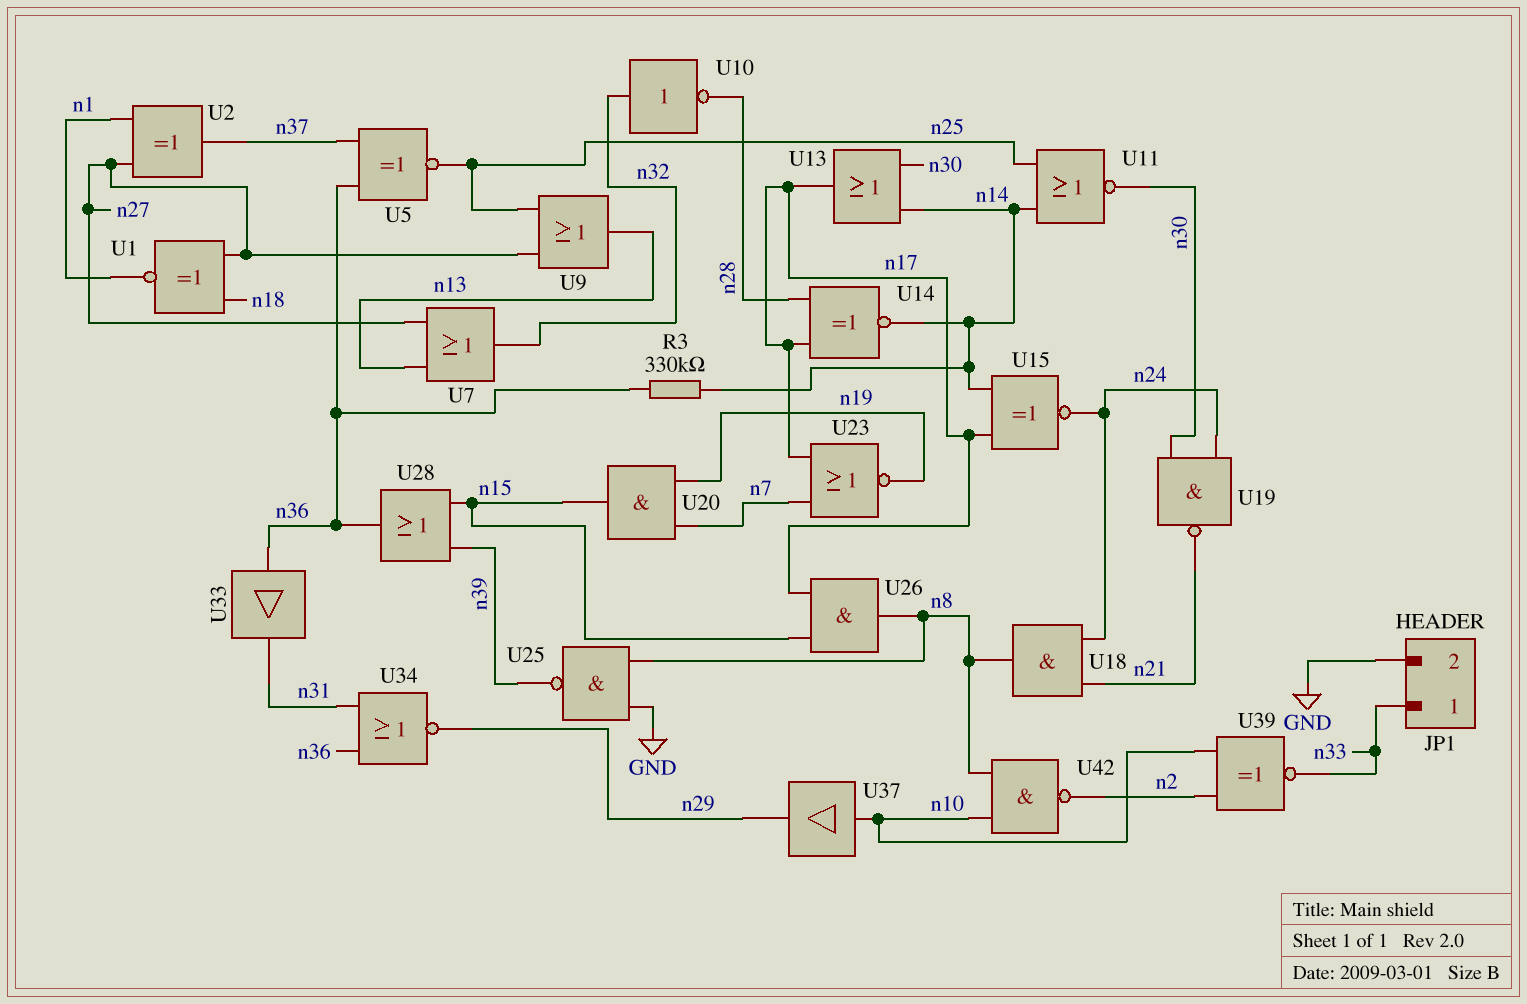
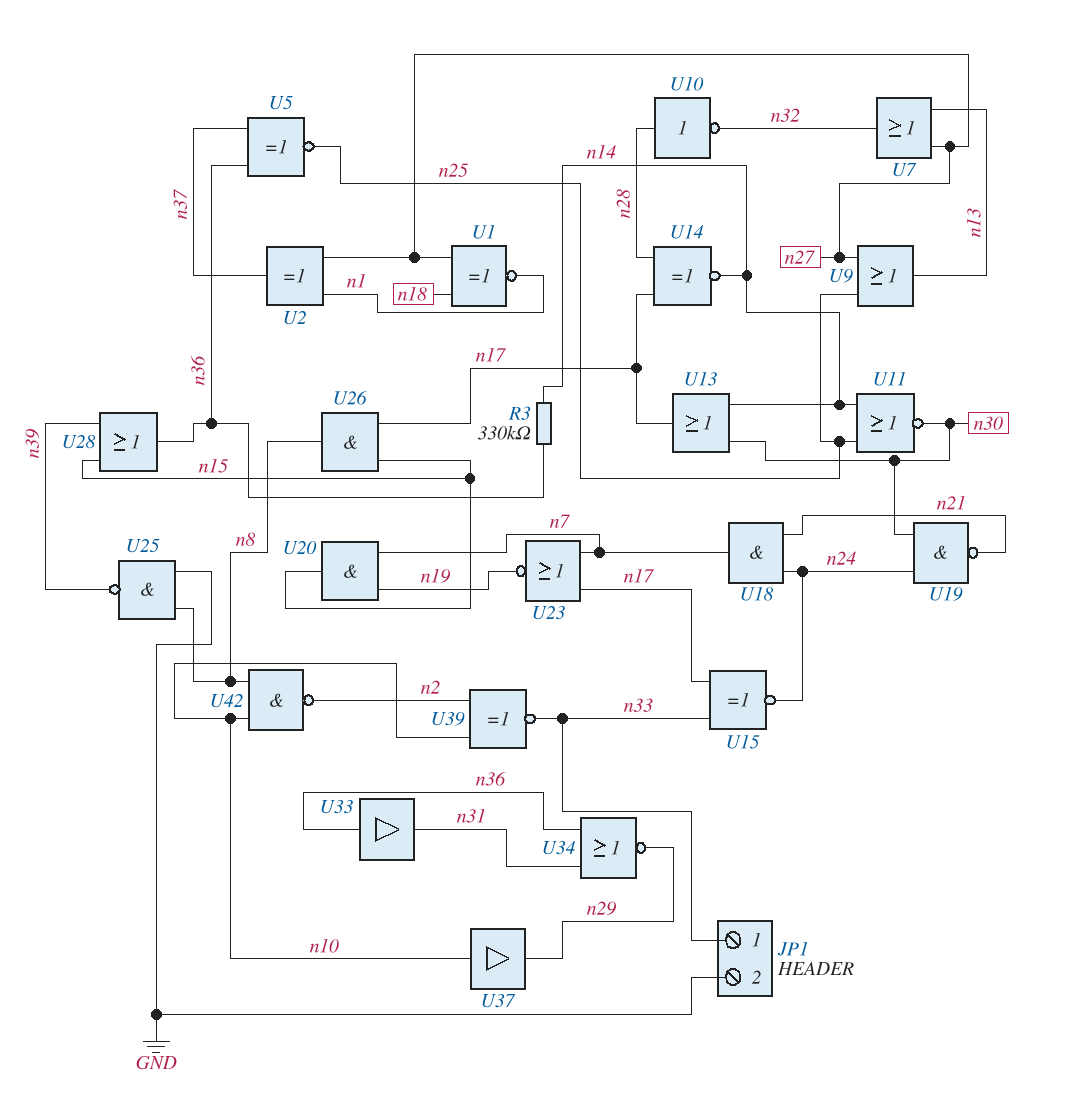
U10: NOT (in n32, out n28) -> NOT (in n28, out n32)
U15: XNOR (in n14, in n17, out n24) -> XNOR (in n17, in n33, out n24)
U18: AND (in n21, in n24, out n8) -> AND (in n21, in n24, out n7)

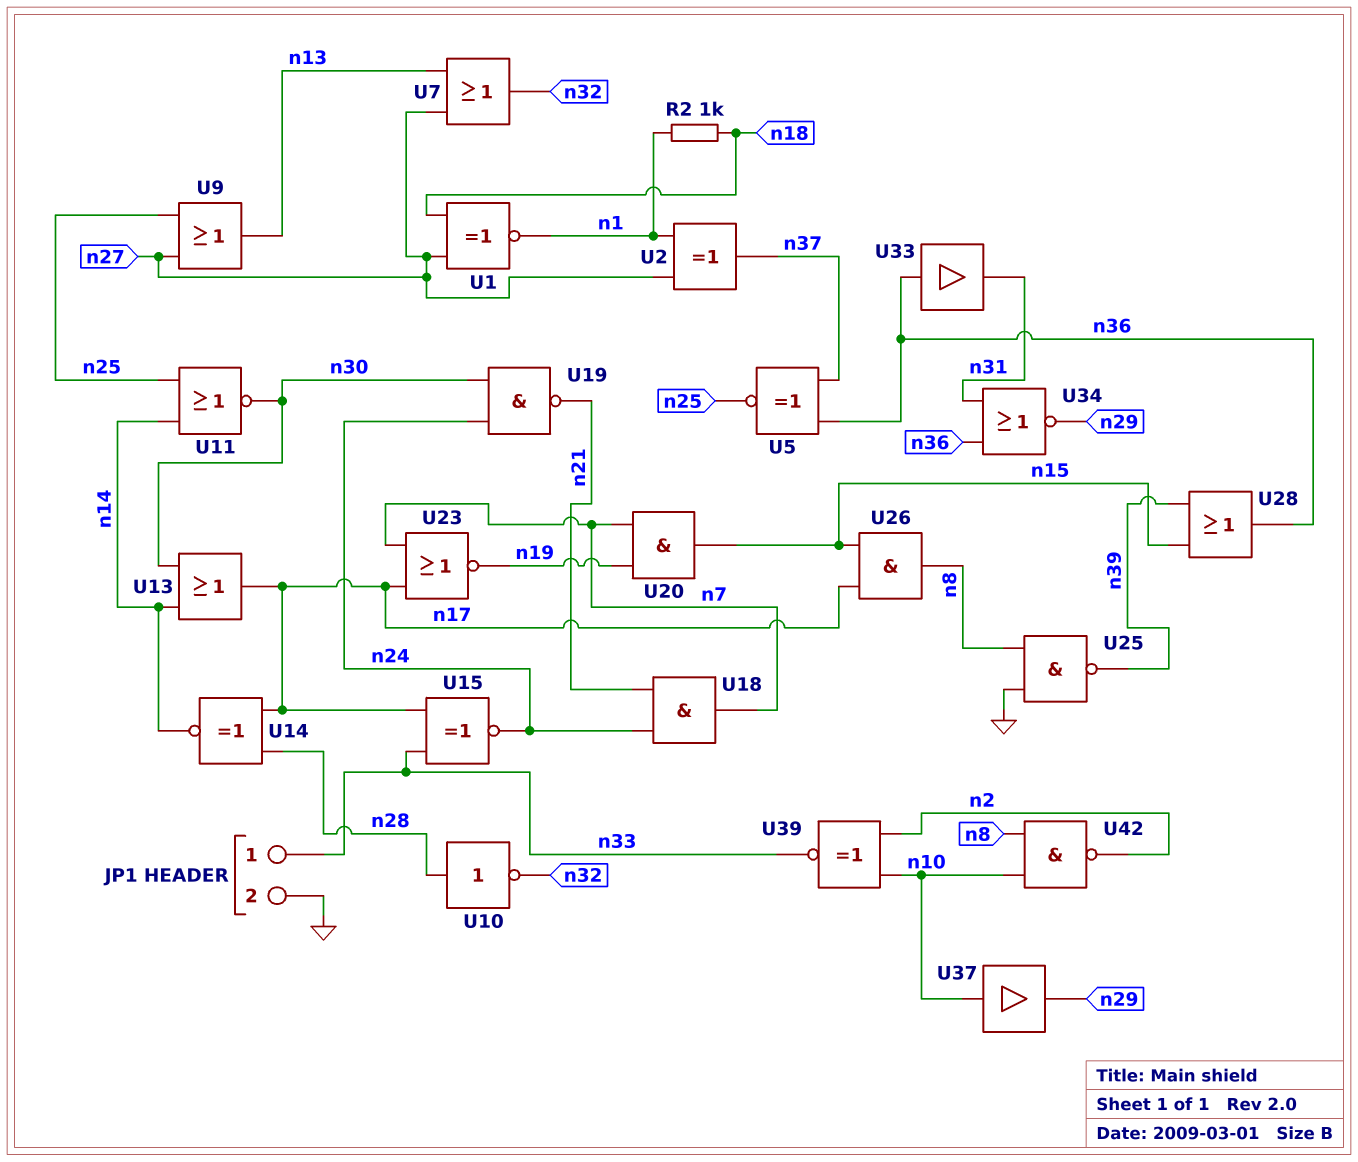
R2: none -> 1k (n1, n18)
R3: 330k (n14, n36) -> none

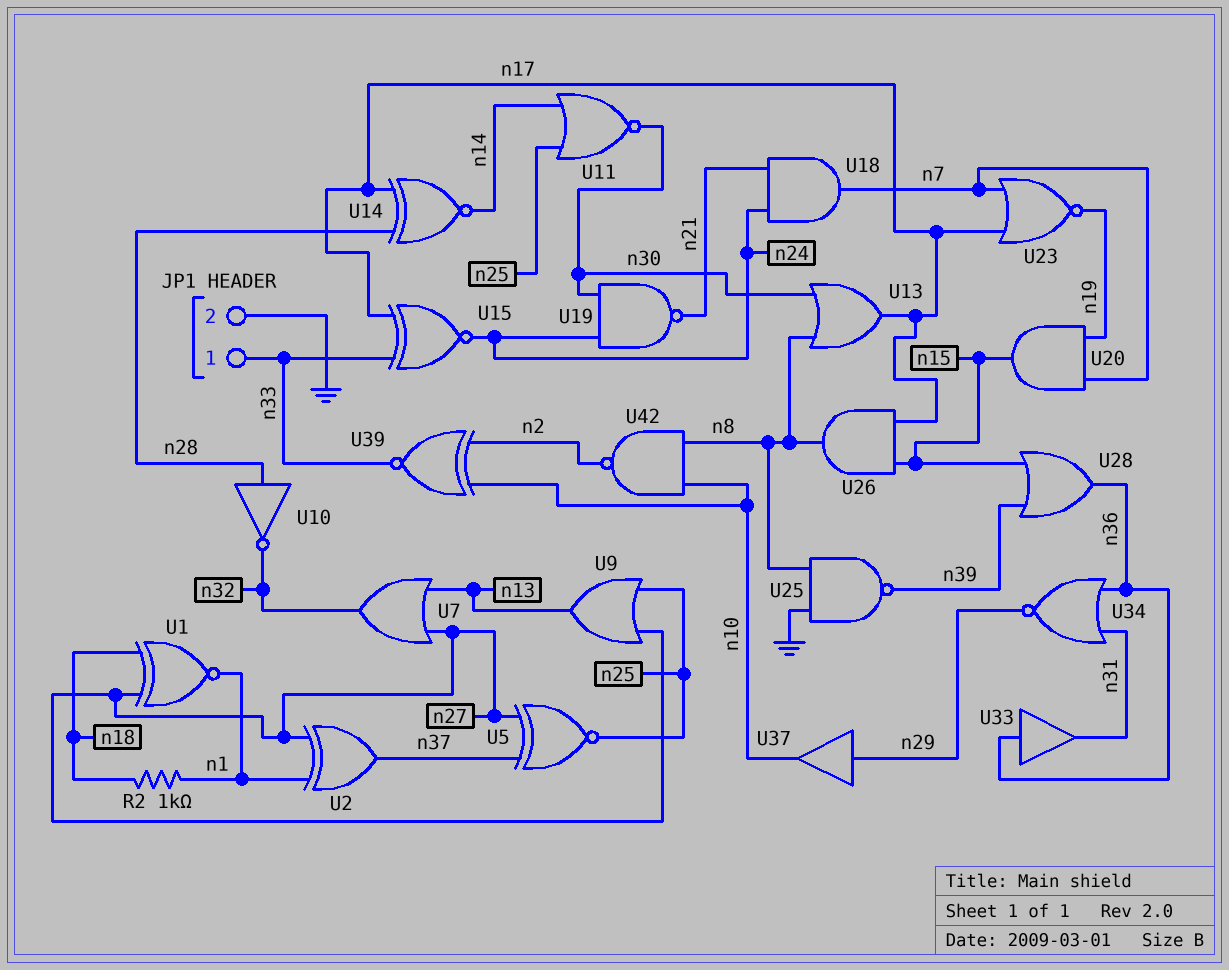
U5: XNOR (in n36, in n37, out n25) -> XNOR (in n27, in n37, out n25)
U13: OR (in n14, in n30, out n17) -> OR (in n8, in n30, out n17)
U37: buffer (in n10, out n29) -> buffer (in n29, out n10)

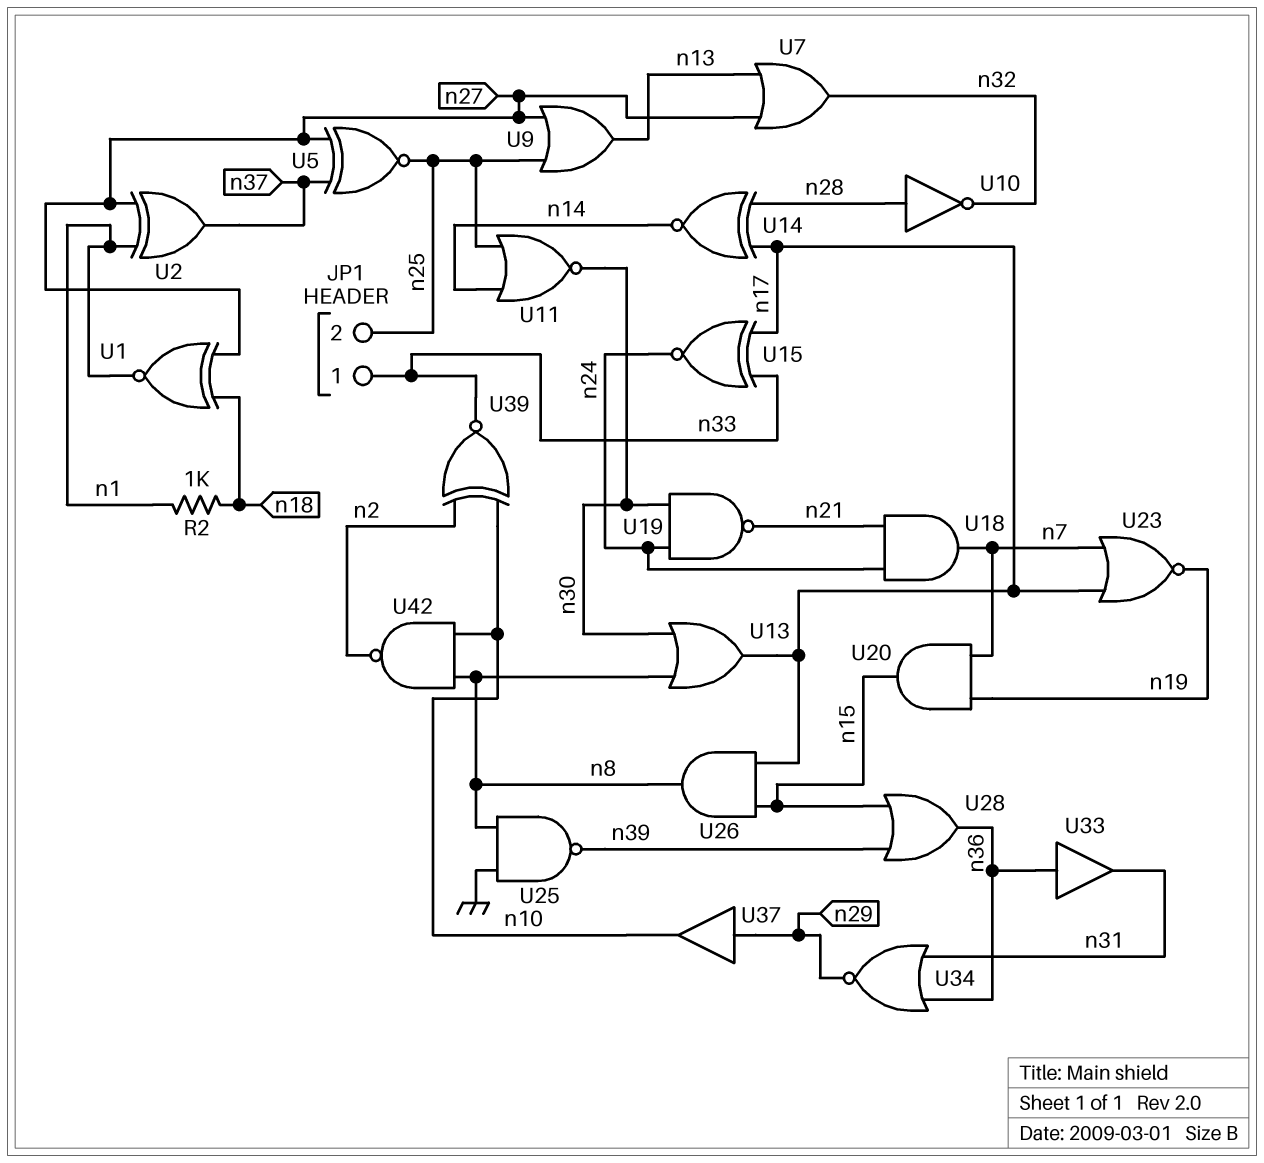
JP1 pin 2: GND -> n25

